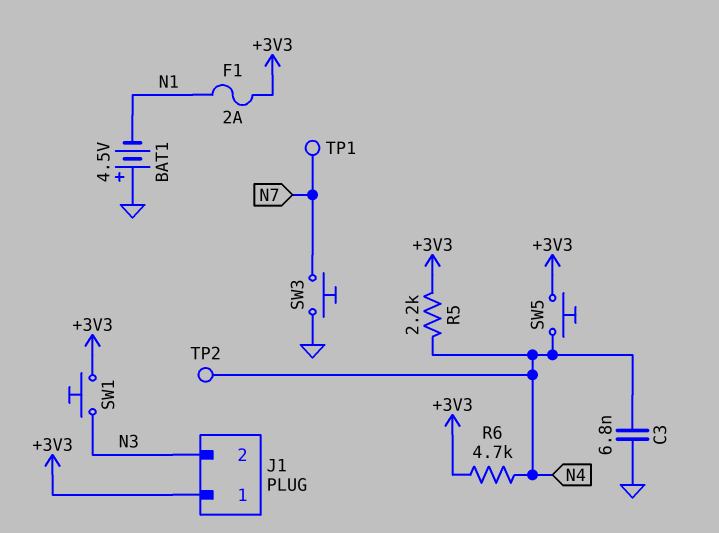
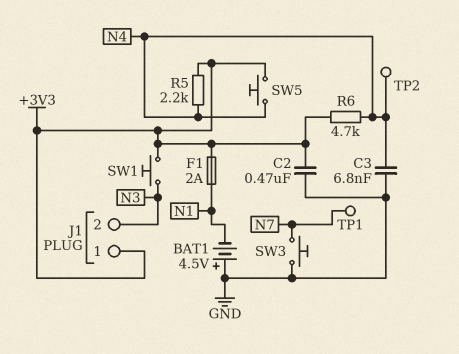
C2: none -> 470nF (+3V3, GND)

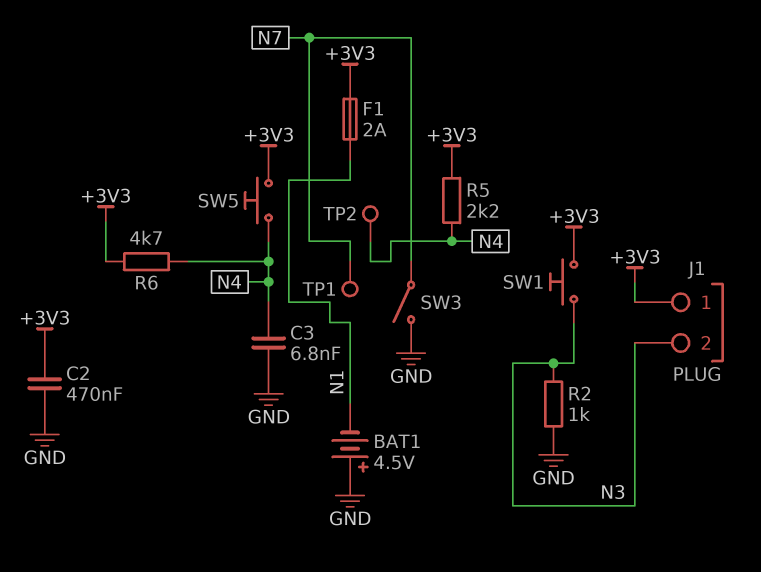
R2: none -> 1k (GND, N3)
SW3: button (GND, N7) -> switch (GND, N7)

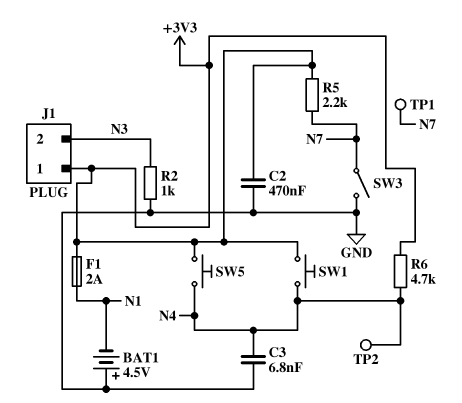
R5: 2.2k (+3V3, N4) -> 2.2k (+3V3, N7)
SW1: button (+3V3, N3) -> button (+3V3, N4)

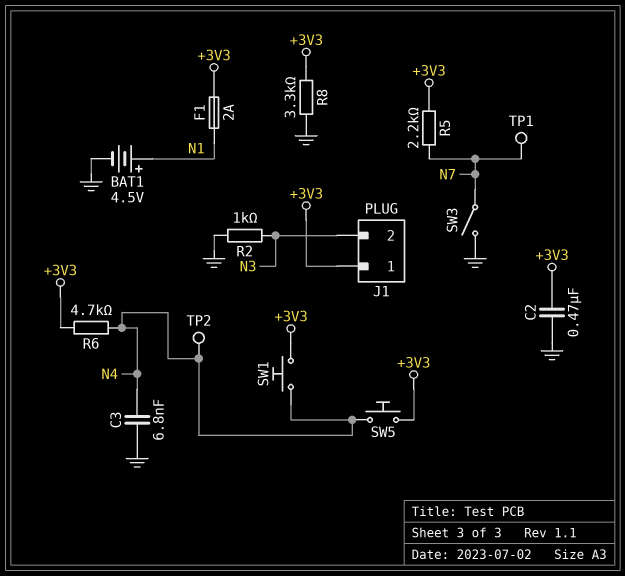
BAT1: 4.5V (plus GND, minus N1) -> 4.5V (plus N1, minus GND)
R8: none -> 3.3k (+3V3, GND)

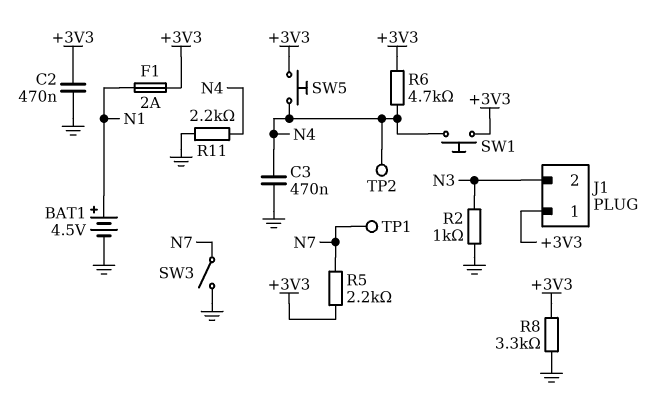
C3: 6.8nF (GND, N4) -> 470nF (GND, N4)
R11: none -> 2.2k (GND, N4)

